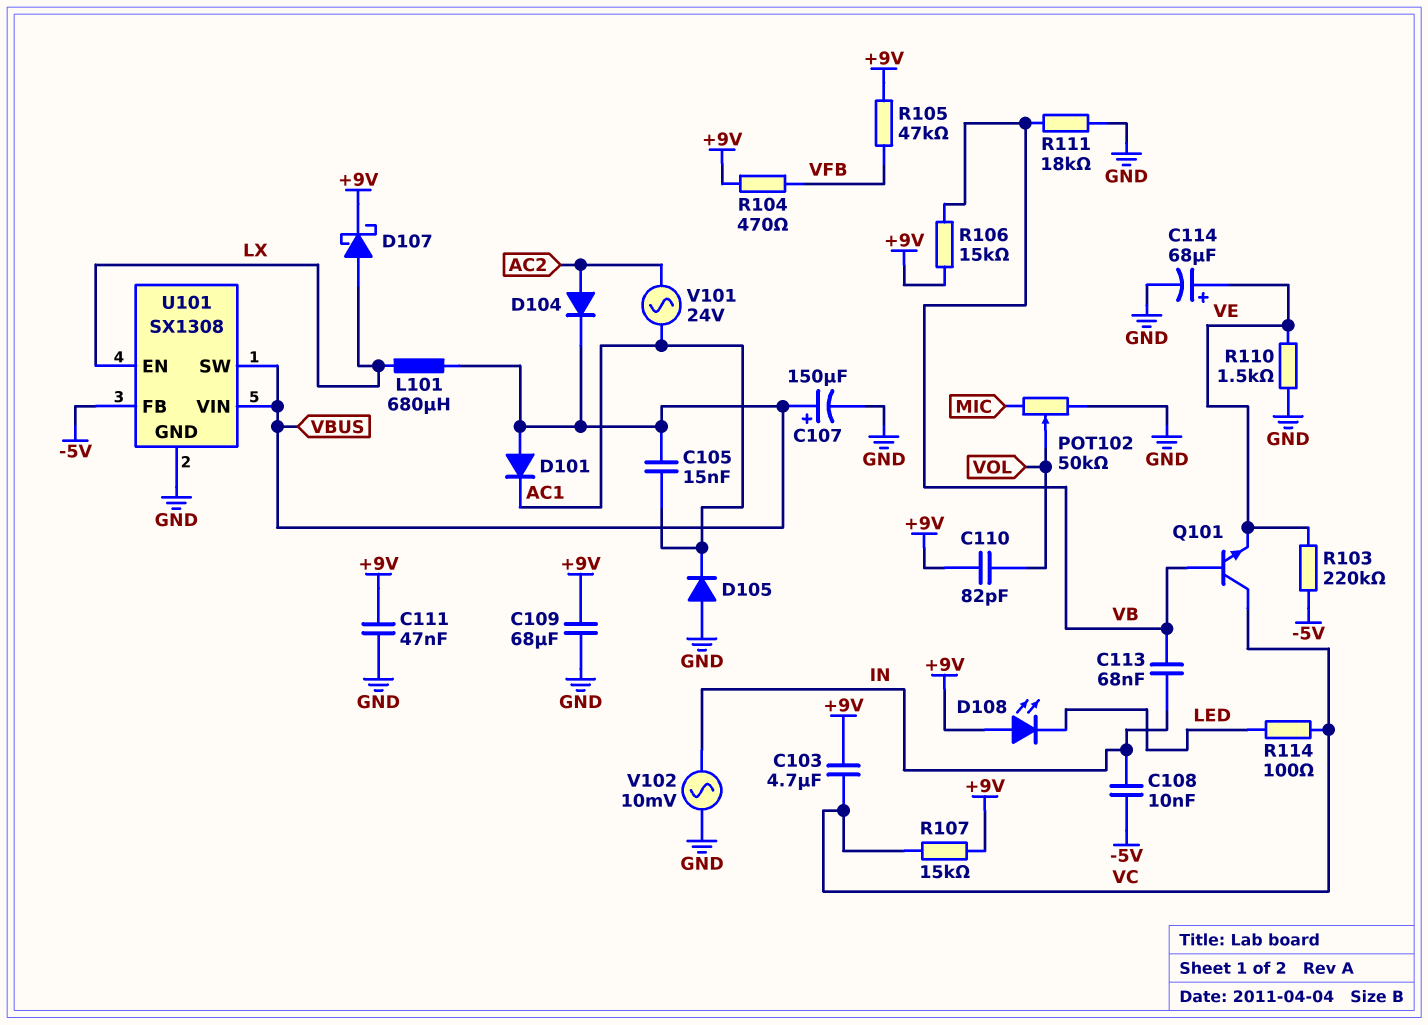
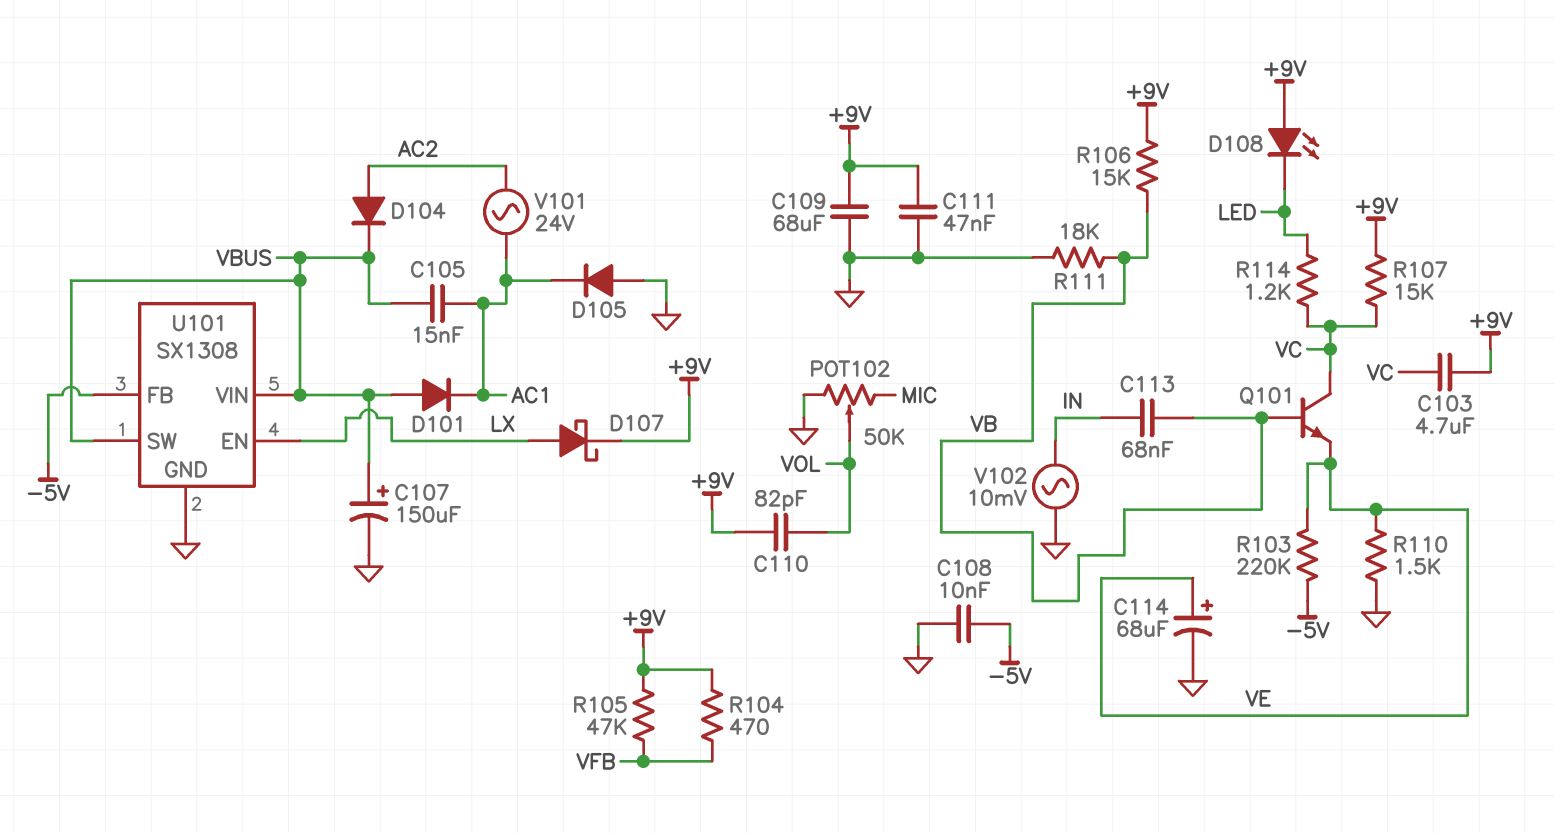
C108: 10nF (-5V, IN) -> 10nF (-5V, GND)
L101: 680uH (LX, VBUS) -> none
R114: 100 (LED, VC) -> 1.2k (LED, VC)

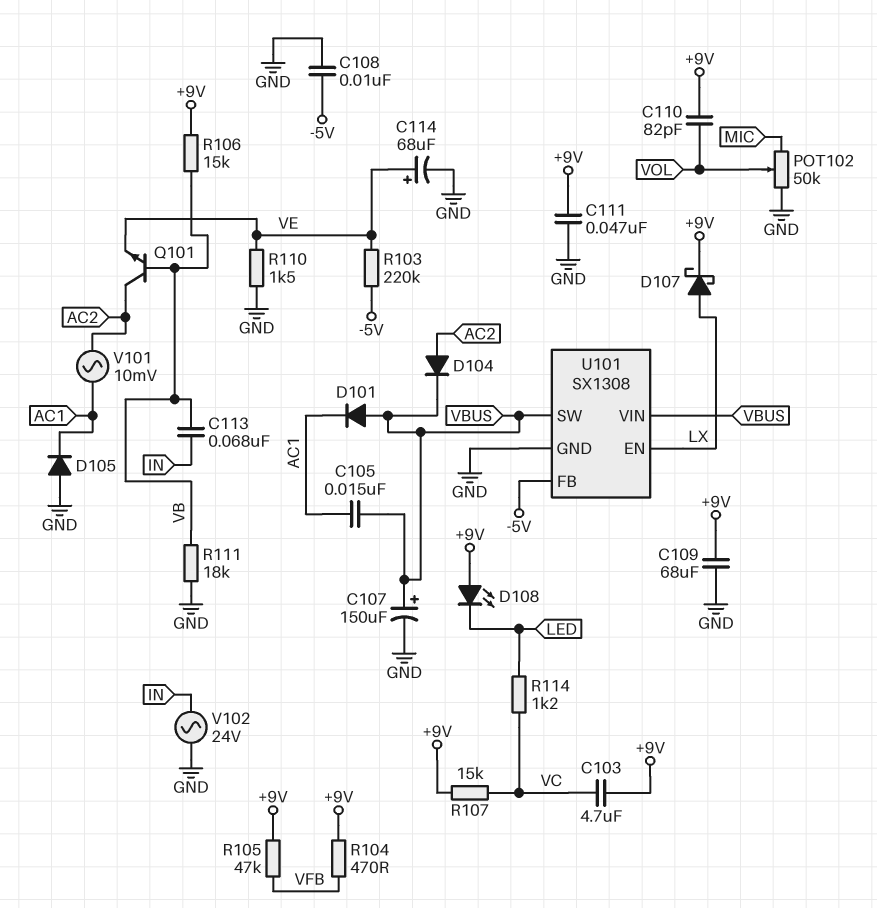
Q101: NPN (B VB, C VC, E VE) -> NPN (B VB, C AC2, E VE)
V101: AC 24V (AC1, AC2) -> AC 10mV (AC1, AC2)
V102: AC 10mV (GND, IN) -> AC 24V (GND, IN)

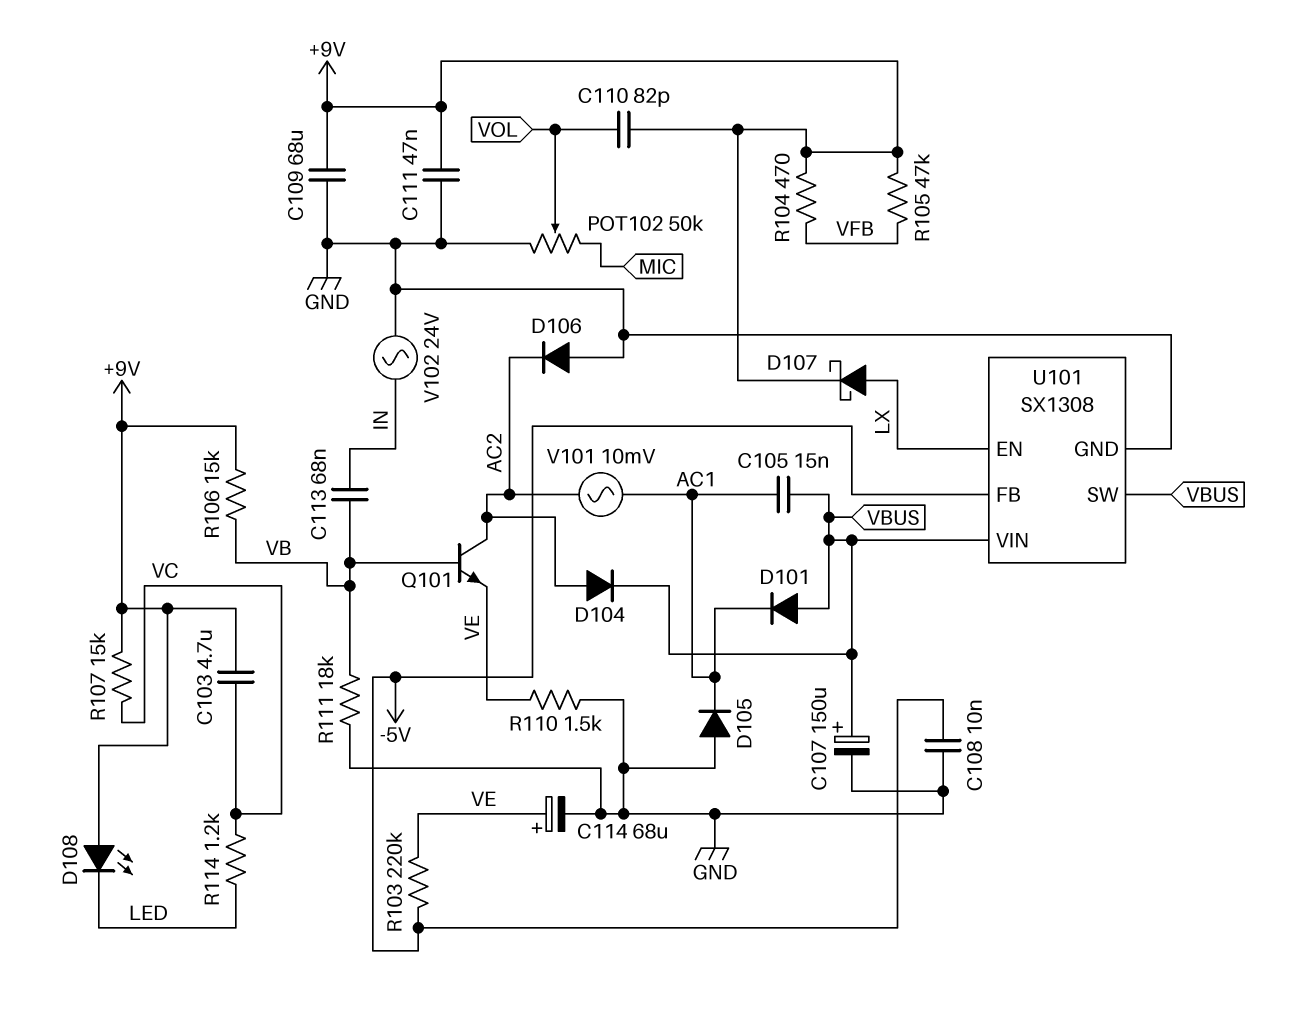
D106: none -> diode (A GND, K AC2)

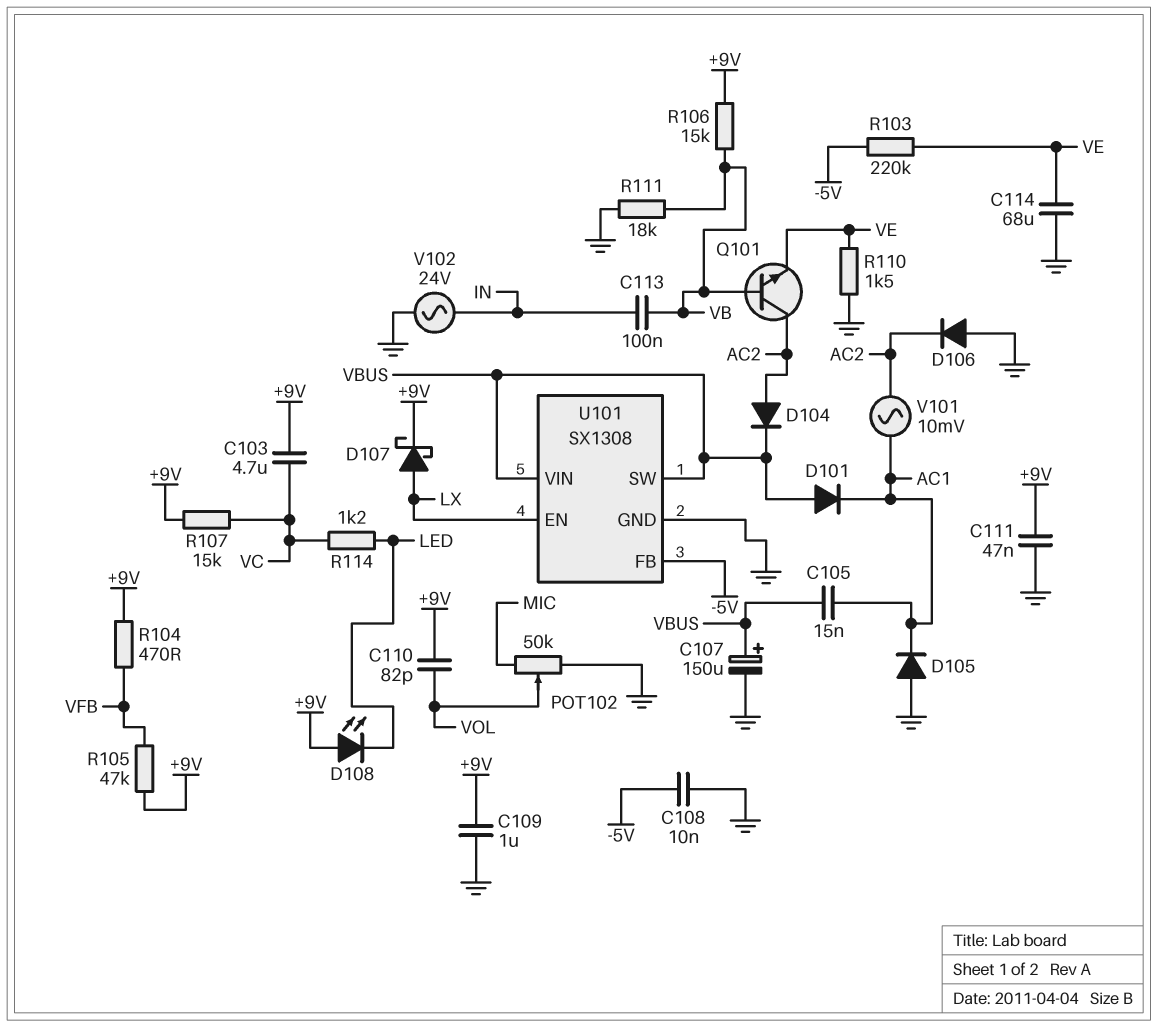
C109: 68uF (+9V, GND) -> 1uF (+9V, GND)
C113: 68nF (IN, VB) -> 100nF (IN, VB)
C114: 68uF (plus VE, minus GND) -> 68uF (GND, VE)

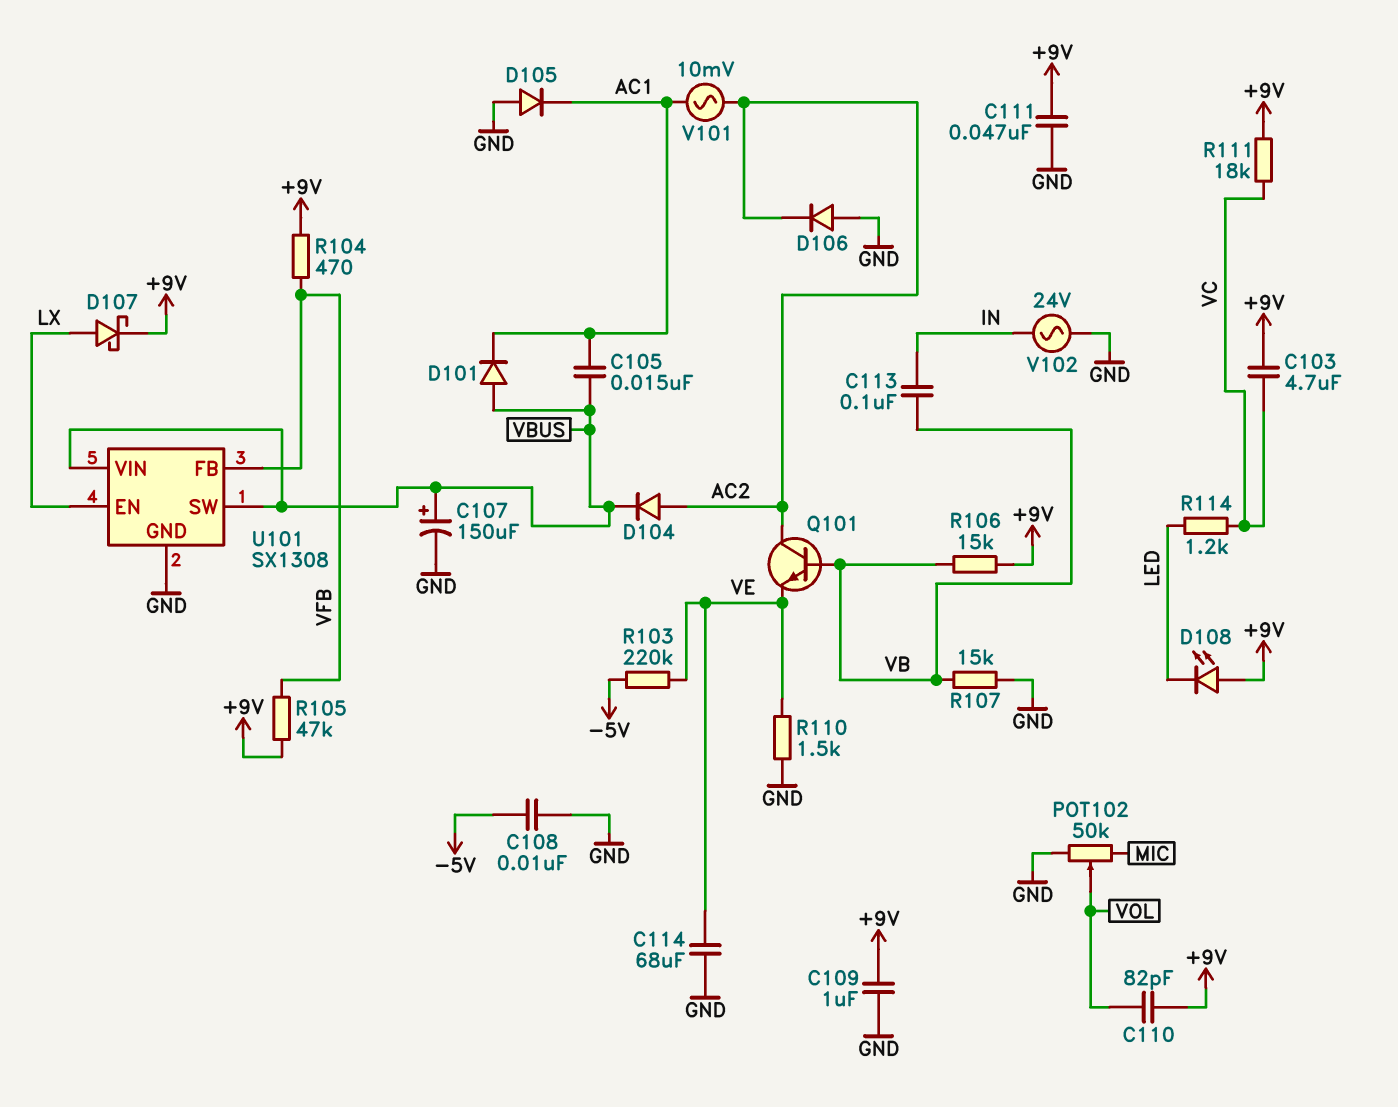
R107: 15k (+9V, VC) -> 15k (GND, VB)
R111: 18k (GND, VB) -> 18k (+9V, VC)
U101 pin FB: -5V -> VFB

